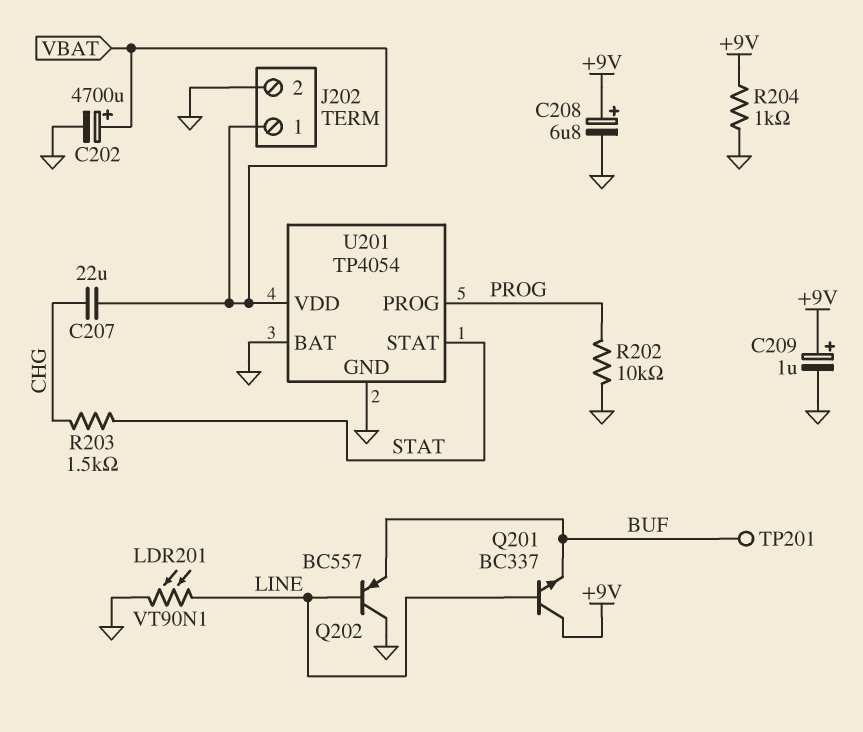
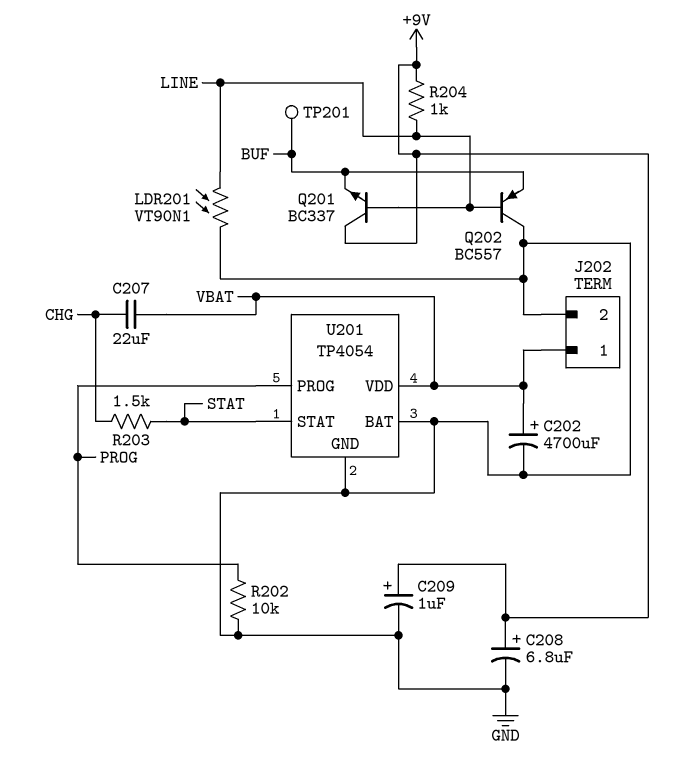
R204: 1k (+9V, GND) -> 1k (+9V, LINE)

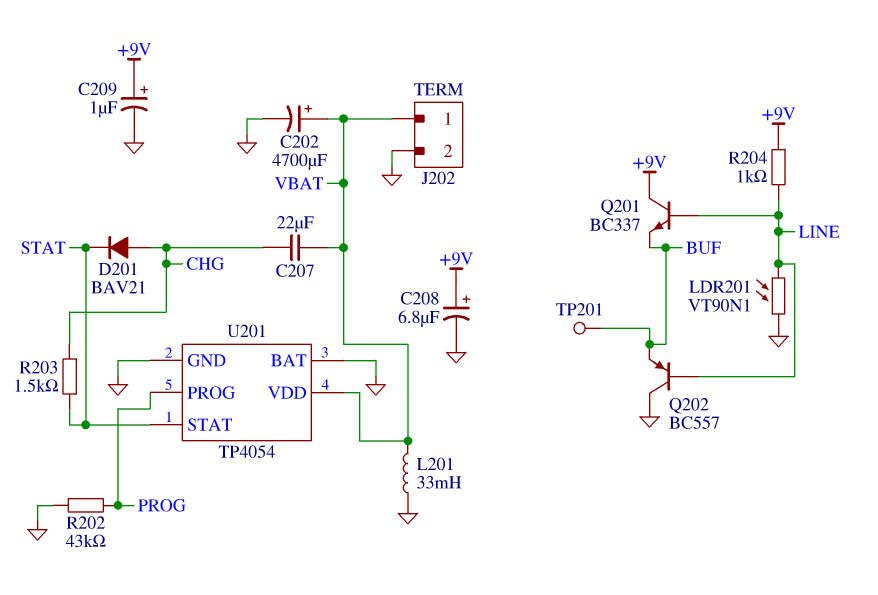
D201: none -> diode BAV21 (A CHG, K STAT)
L201: none -> 33mH (GND, VBAT)
R202: 10k (GND, PROG) -> 43k (GND, PROG)

